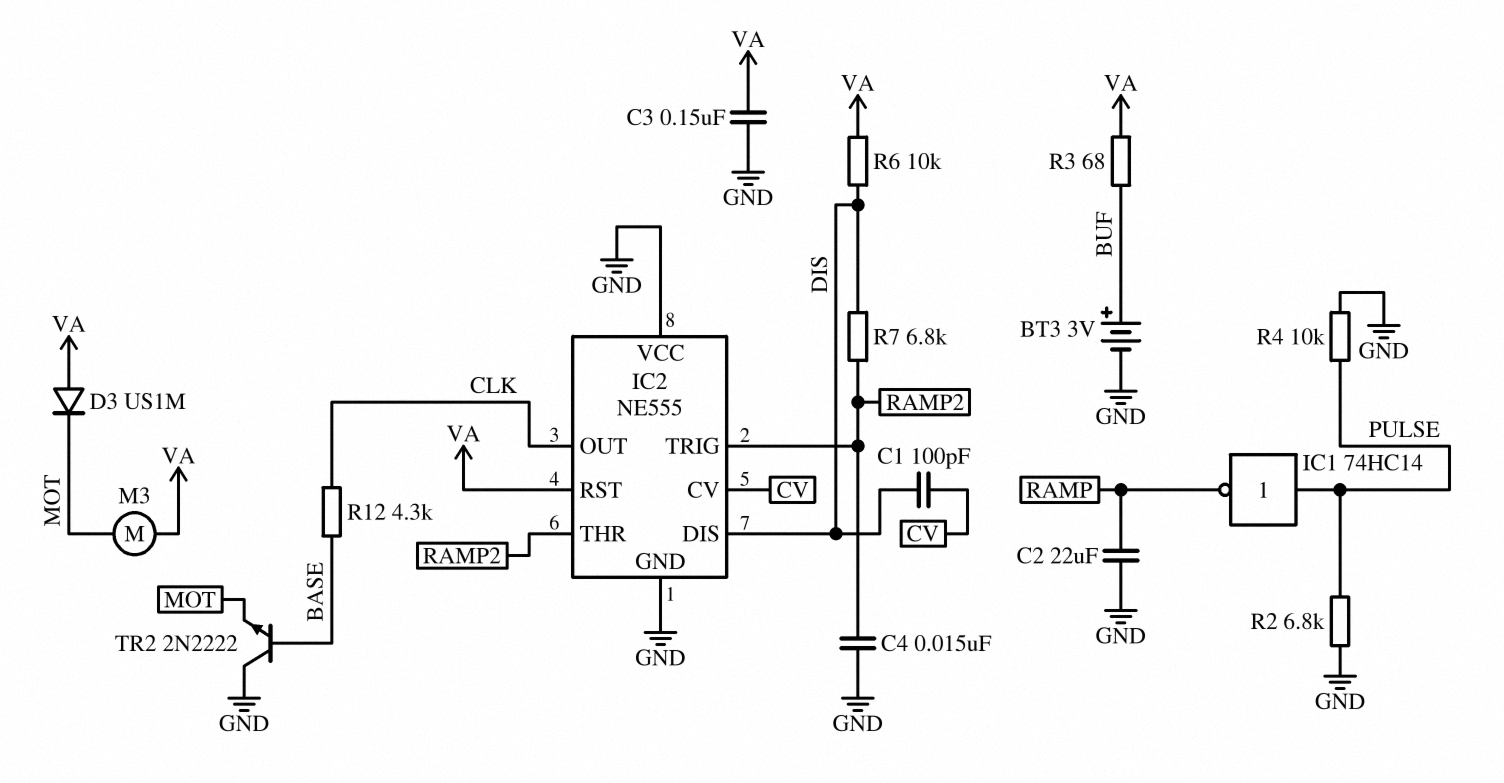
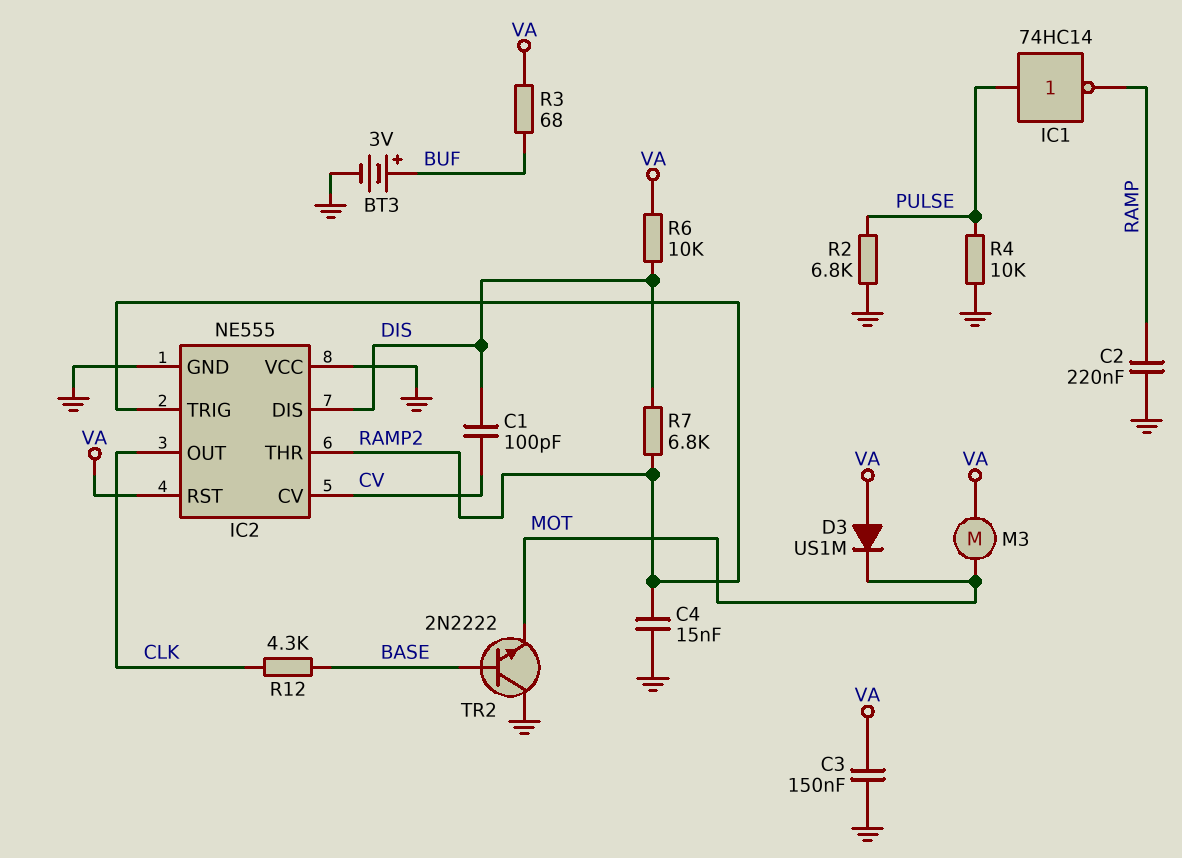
C2: 22uF (GND, RAMP) -> 220nF (GND, RAMP)

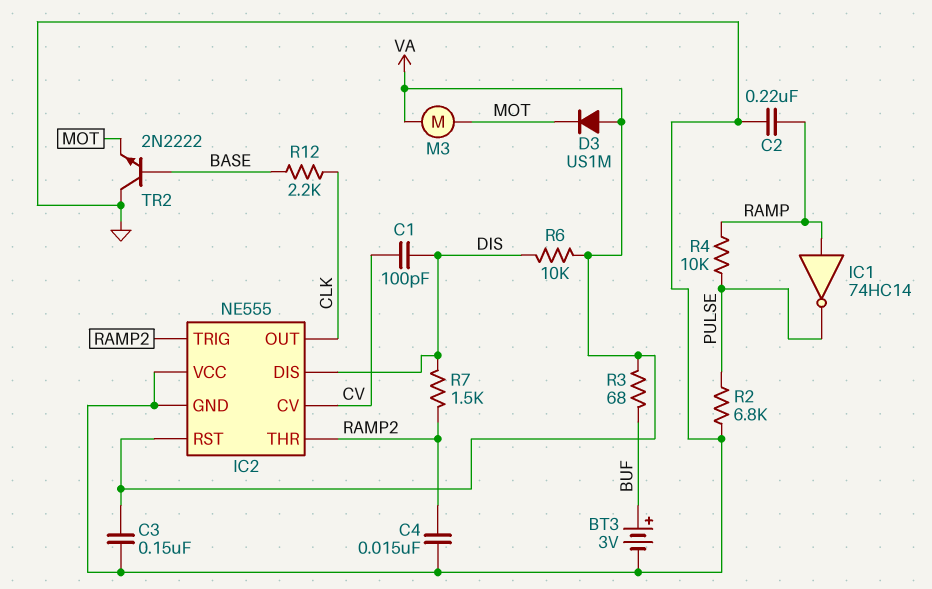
IC1: NOT 74HC14 (in PULSE, out RAMP) -> NOT 74HC14 (in RAMP, out PULSE)
R4: 10k (GND, PULSE) -> 10k (PULSE, RAMP)
R7: 6.8k (DIS, RAMP2) -> 1.5k (DIS, RAMP2)
R12: 4.3k (BASE, CLK) -> 2.2k (BASE, CLK)

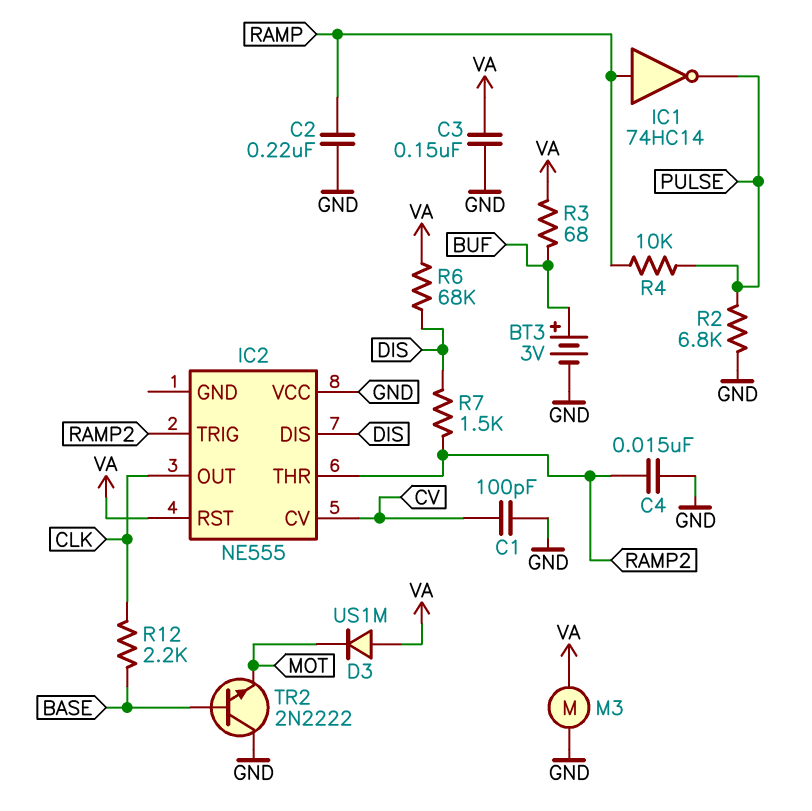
C1: 100pF (CV, DIS) -> 100pF (CV, GND)
IC2 pin GND: GND -> none
M3: motor (MOT, VA) -> motor (GND, VA)
R6: 10k (DIS, VA) -> 68k (DIS, VA)

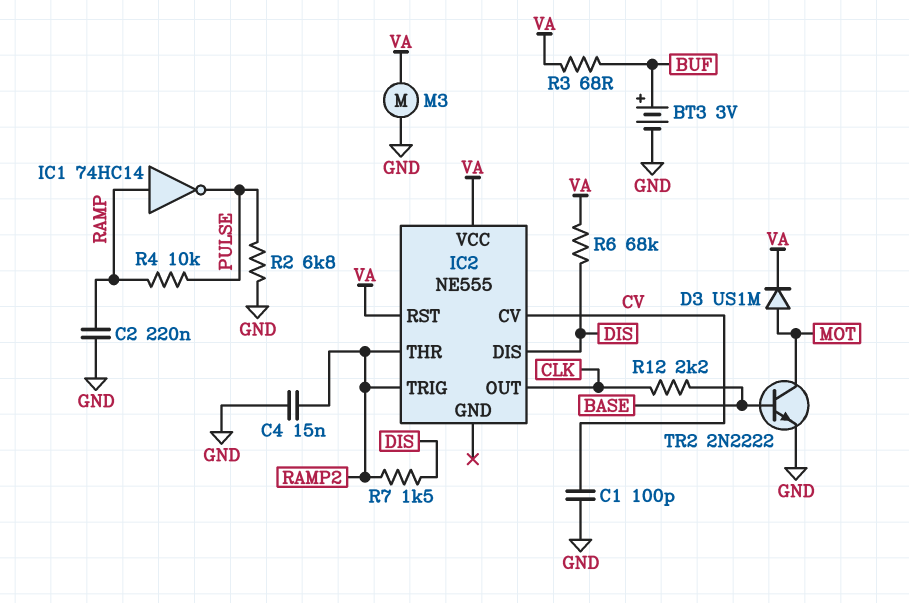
C3: 150nF (GND, VA) -> none
D3: diode US1M (A VA, K MOT) -> diode US1M (A MOT, K VA)
IC2 pin VCC: GND -> VA
TR2: NPN 2N2222 (B BASE, C GND, E MOT) -> NPN 2N2222 (B BASE, C MOT, E GND)

